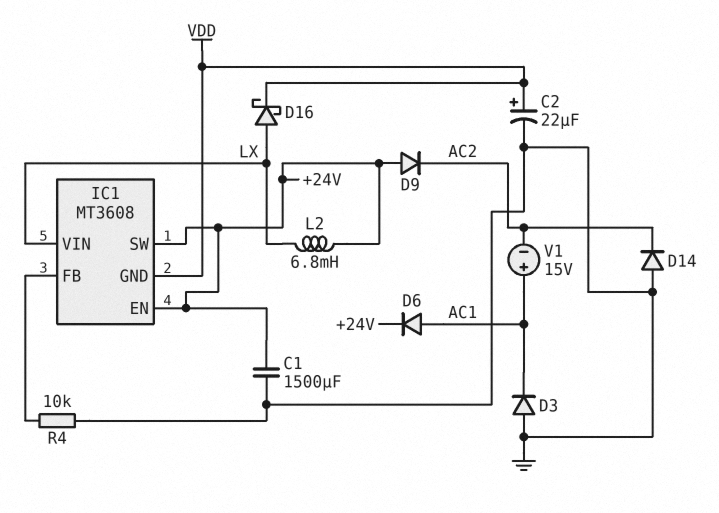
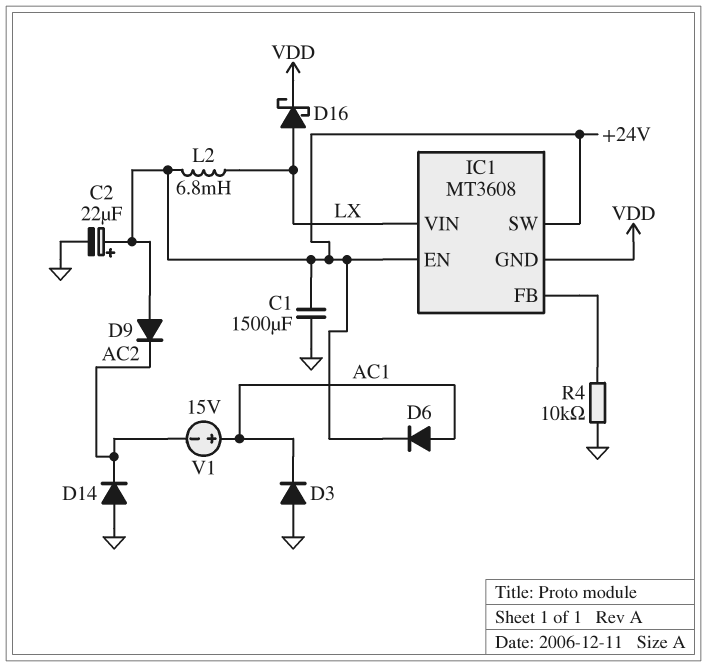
C2: 22uF (plus VDD, minus GND) -> 22uF (plus +24V, minus GND)

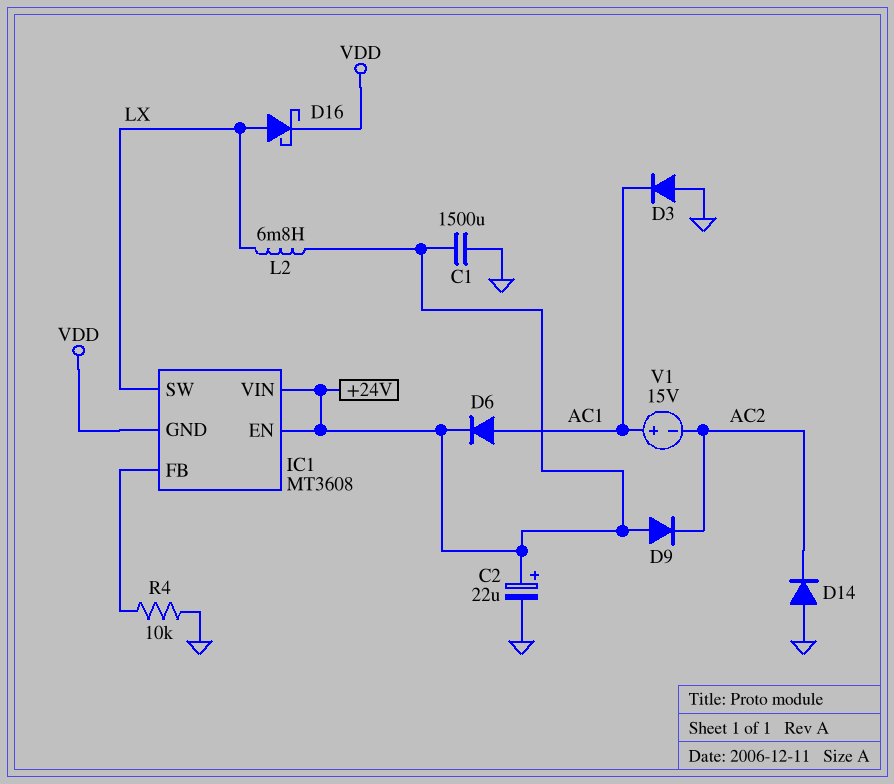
IC1 pin SW: +24V -> LX
IC1 pin VIN: LX -> +24V

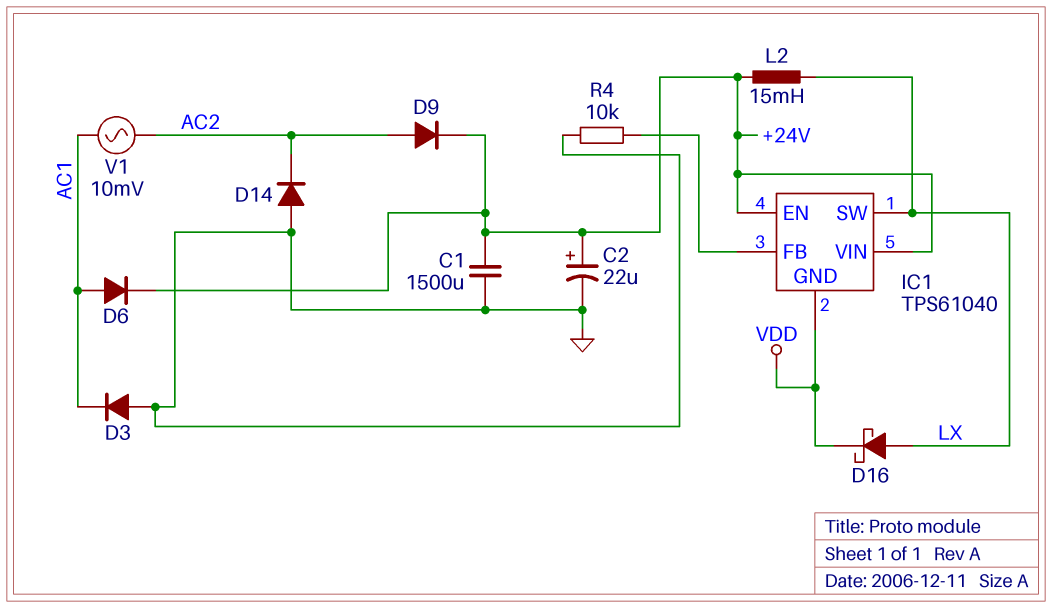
D9: diode (A +24V, K AC2) -> diode (A AC2, K +24V)
IC1: MT3608 -> TPS61040
L2: 6.8mH (+24V, LX) -> 15mH (+24V, LX)
V1: 15V (plus AC1, minus AC2) -> AC 10mV (AC1, AC2)

